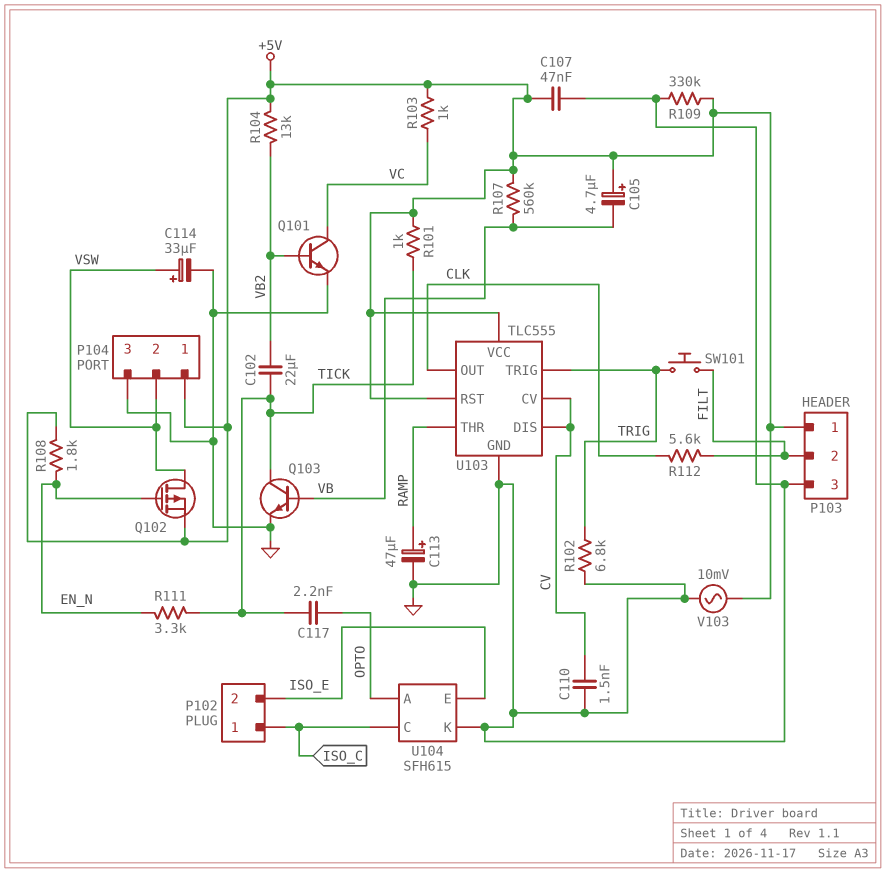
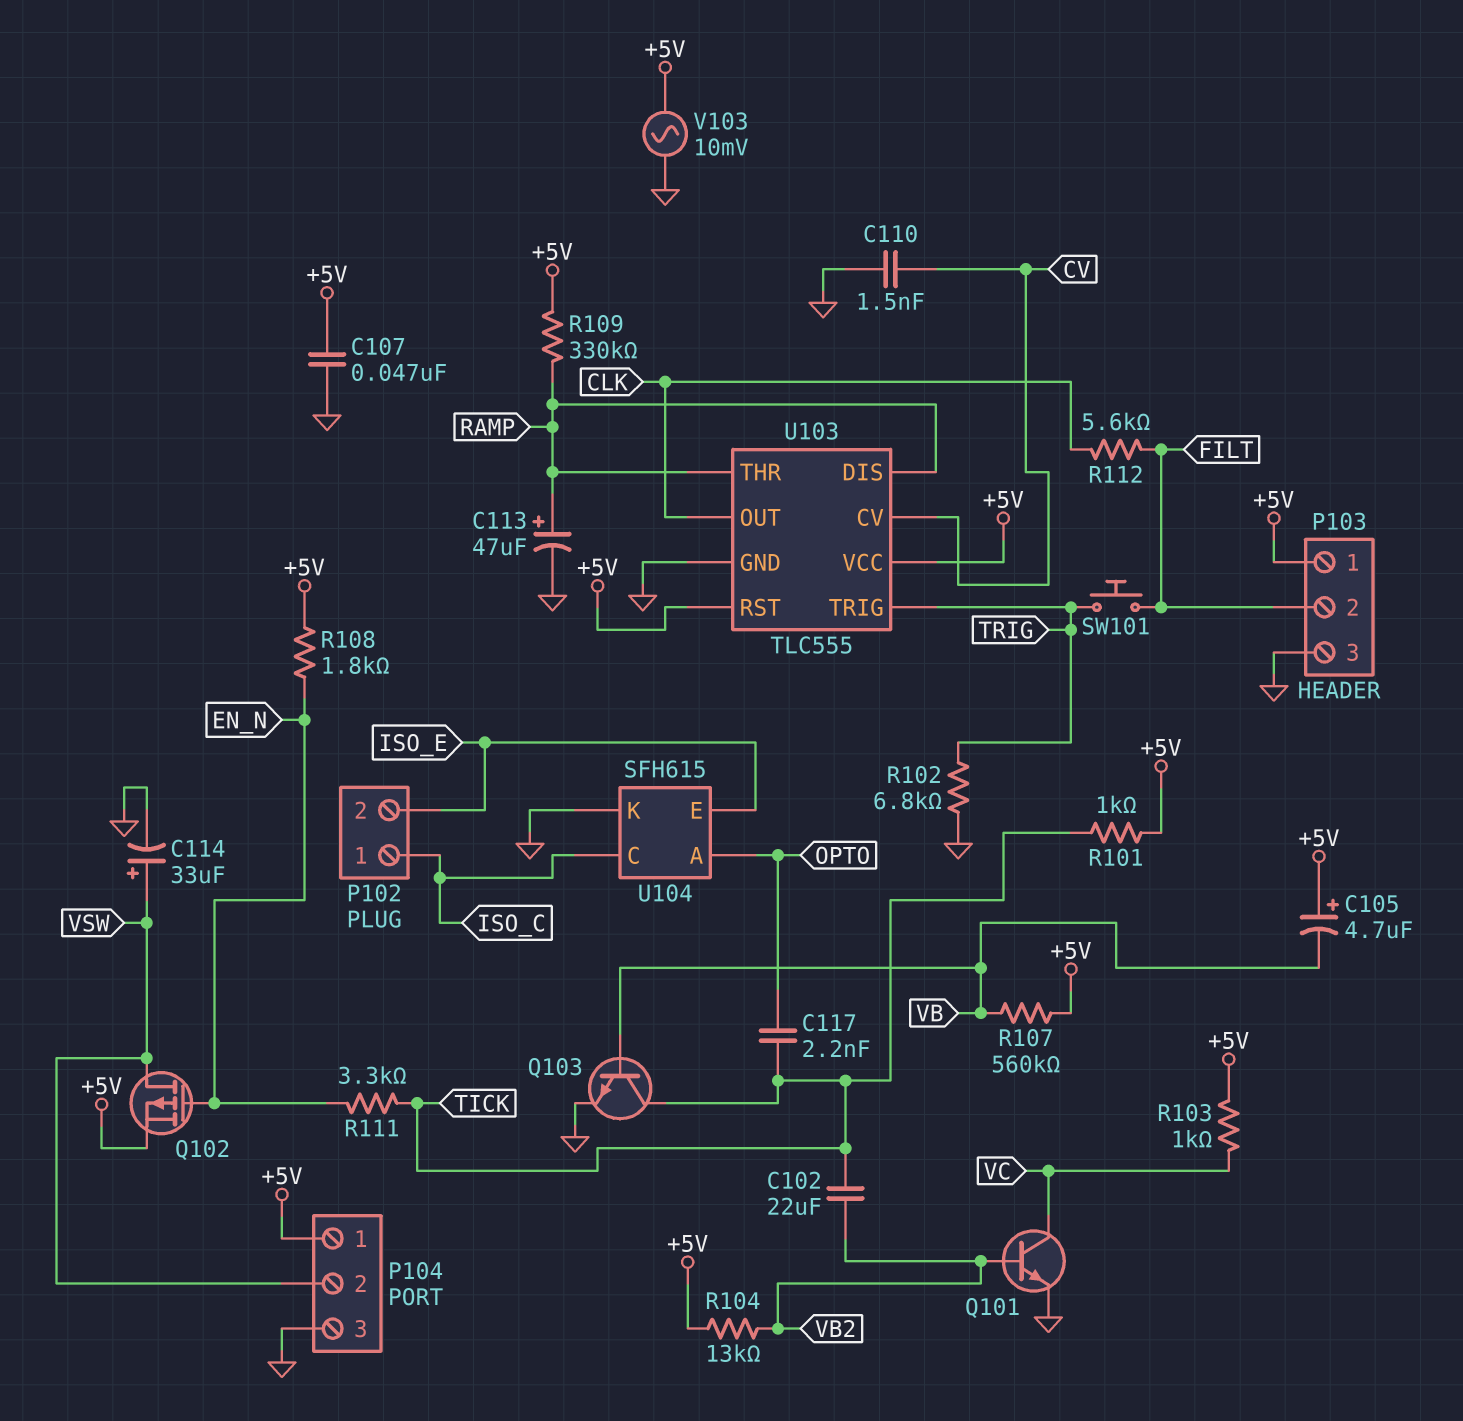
R109: 330k (+5V, GND) -> 330k (+5V, RAMP)
U103 pin DIS: CV -> RAMP

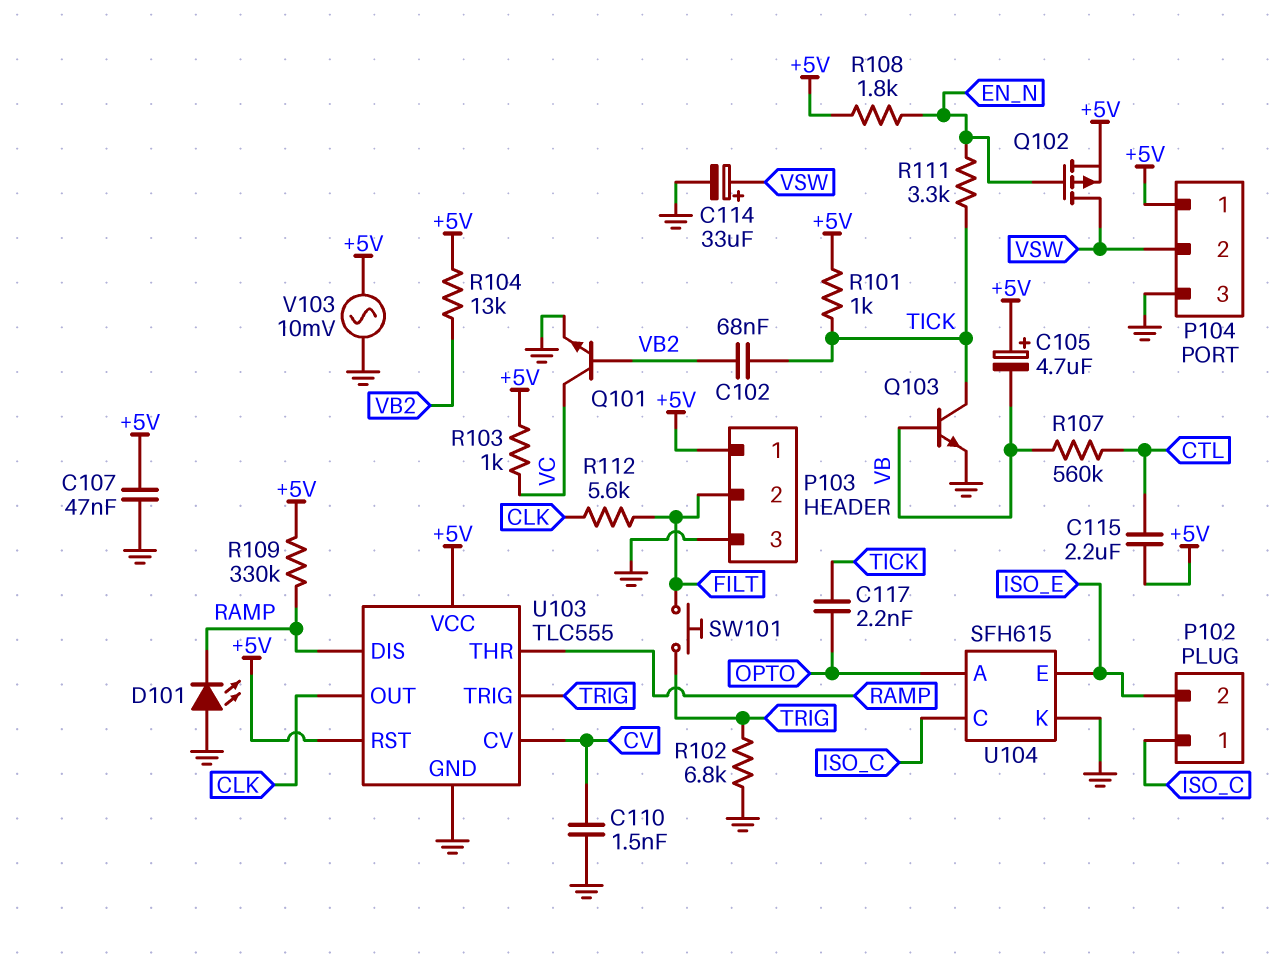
C102: 22uF (TICK, VB2) -> 68nF (TICK, VB2)
C113: 47uF (plus RAMP, minus GND) -> none
C115: none -> 2.2uF (+5V, CTL)
D101: none -> LED (A GND, K RAMP)
R107: 560k (+5V, VB) -> 560k (CTL, VB)

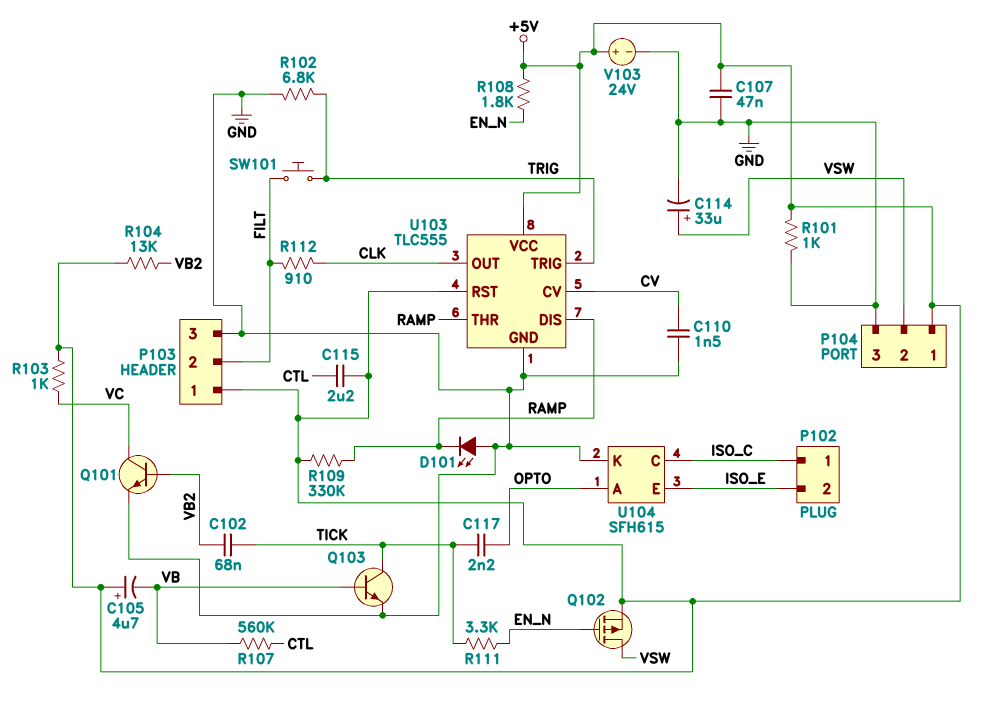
R101: 1k (+5V, TICK) -> 1k (+5V, GND)
R112: 5.6k (CLK, FILT) -> 910 (CLK, FILT)
V103: AC 10mV (+5V, GND) -> 24V (plus +5V, minus GND)

